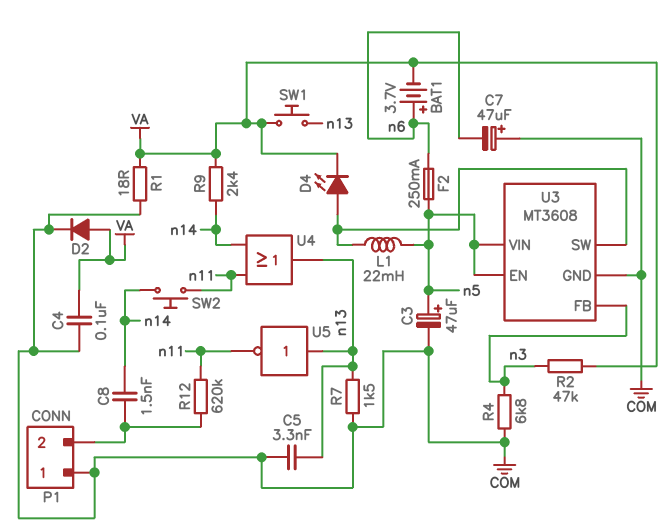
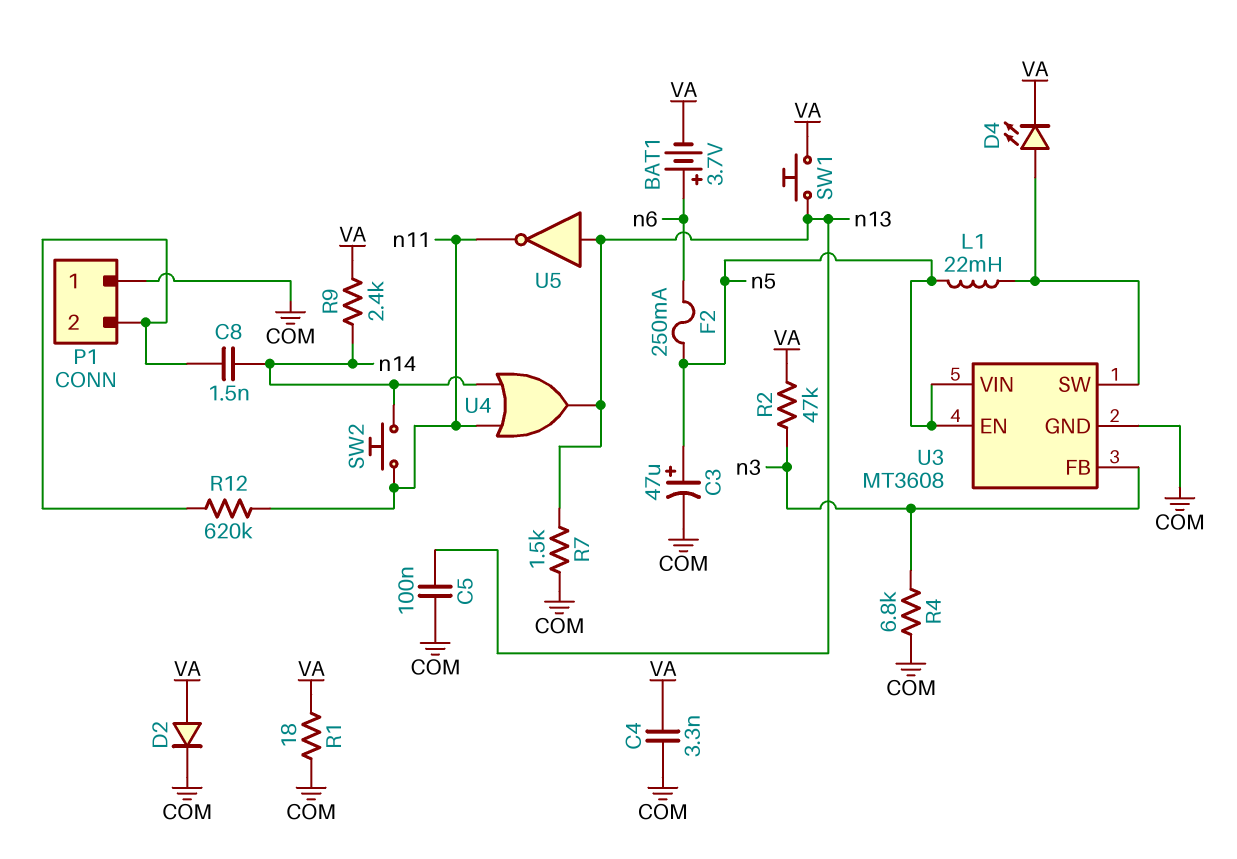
C4: 100nF (COM, VA) -> 3.3nF (COM, VA)
C5: 3.3nF (COM, n13) -> 100nF (COM, n13)
C7: 47uF (plus COM, minus n6) -> none

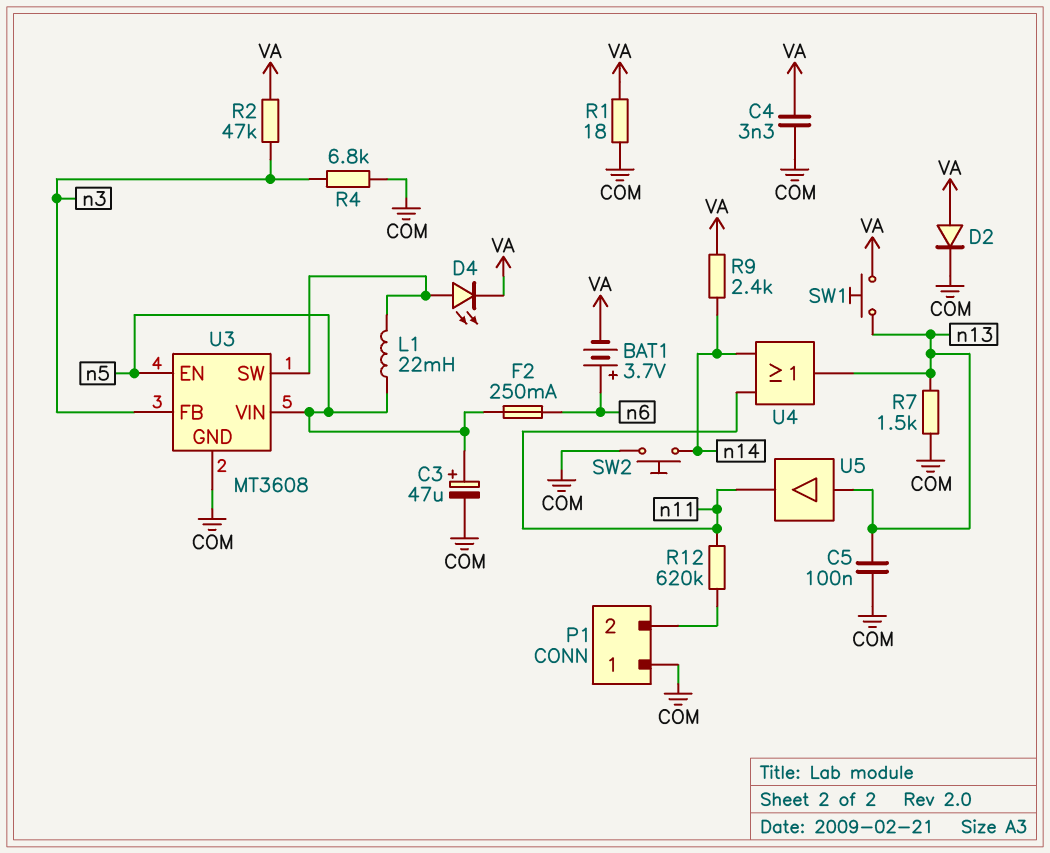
C8: 1.5nF (P1/2, n14) -> none
SW2: button (n11, n14) -> button (COM, n14)
U5: NOT (in n13, out n11) -> buffer (in n13, out n11)

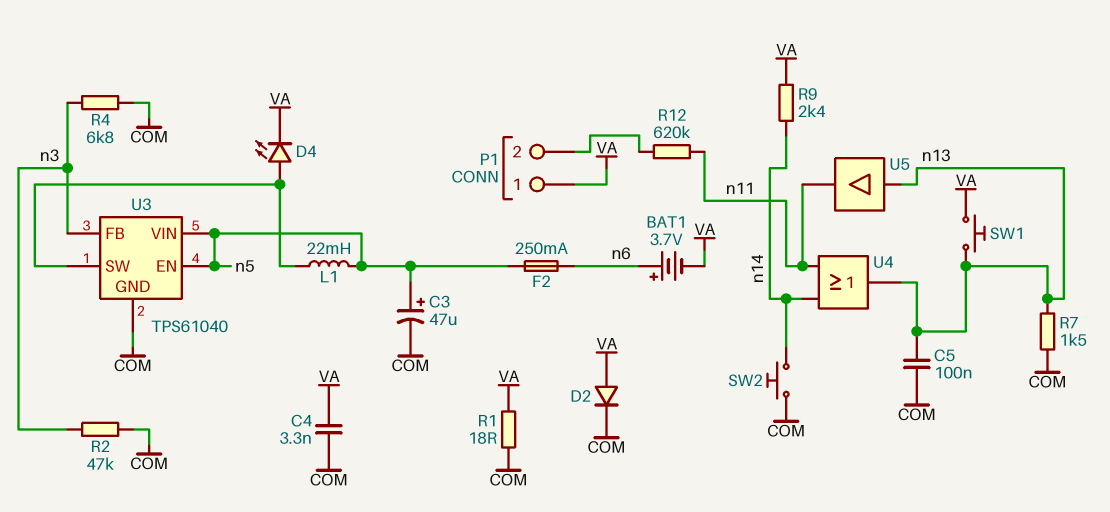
P1 pin 1: COM -> VA
R2: 47k (VA, n3) -> 47k (COM, n3)
U3: MT3608 -> TPS61040

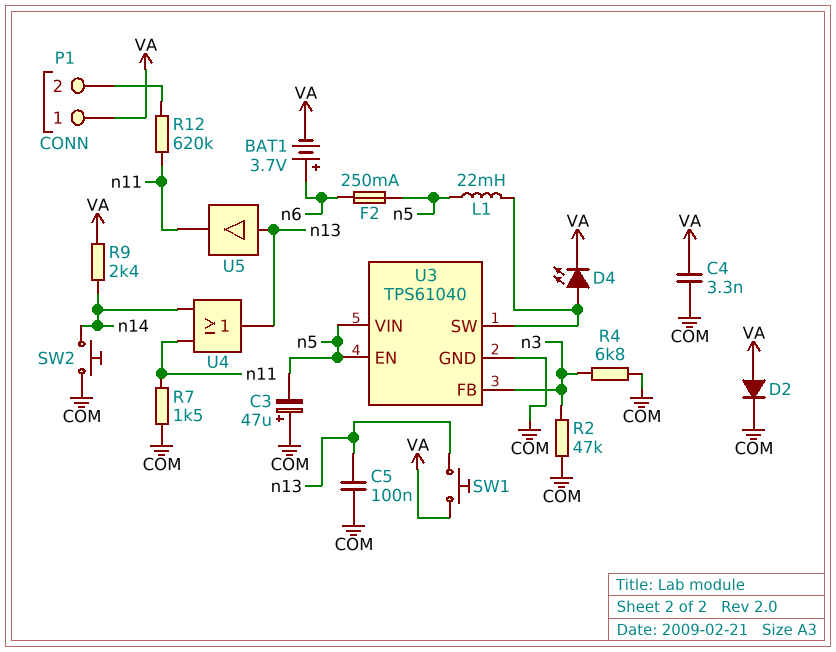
C3: 47uF (plus n5, minus COM) -> 47uF (plus COM, minus n5)
R1: 18 (COM, VA) -> none
R7: 1.5k (COM, n13) -> 1.5k (COM, n11)

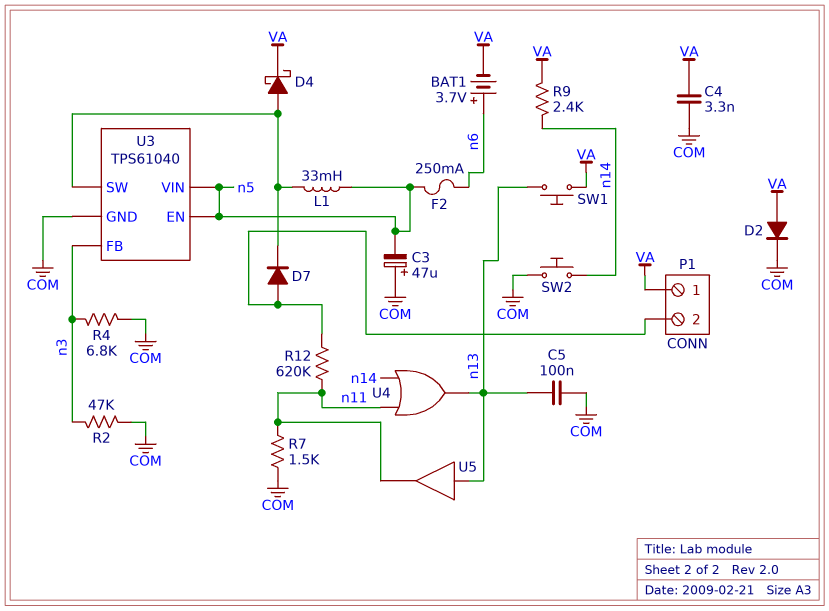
D4: LED (A U3/SW, K VA) -> schottky (A U3/SW, K VA)
D7: none -> diode (A P1/2, K U3/SW)
L1: 22mH (U3/SW, n5) -> 33mH (U3/SW, n5)

